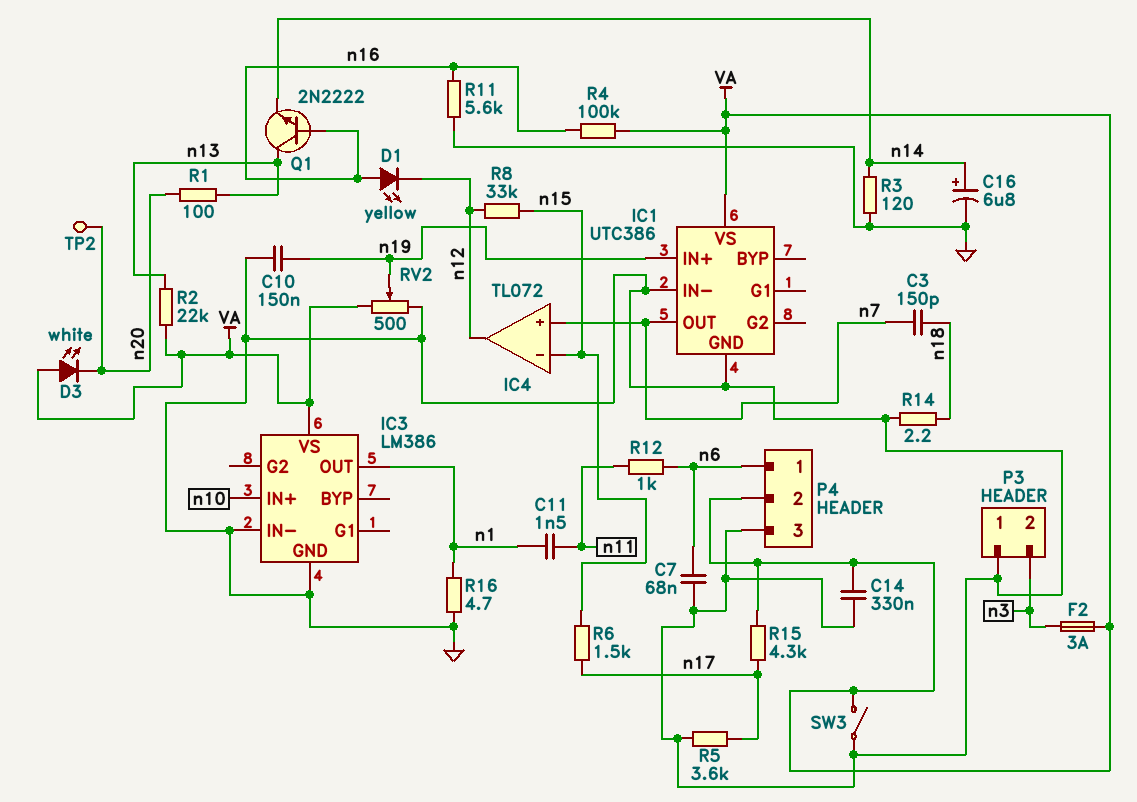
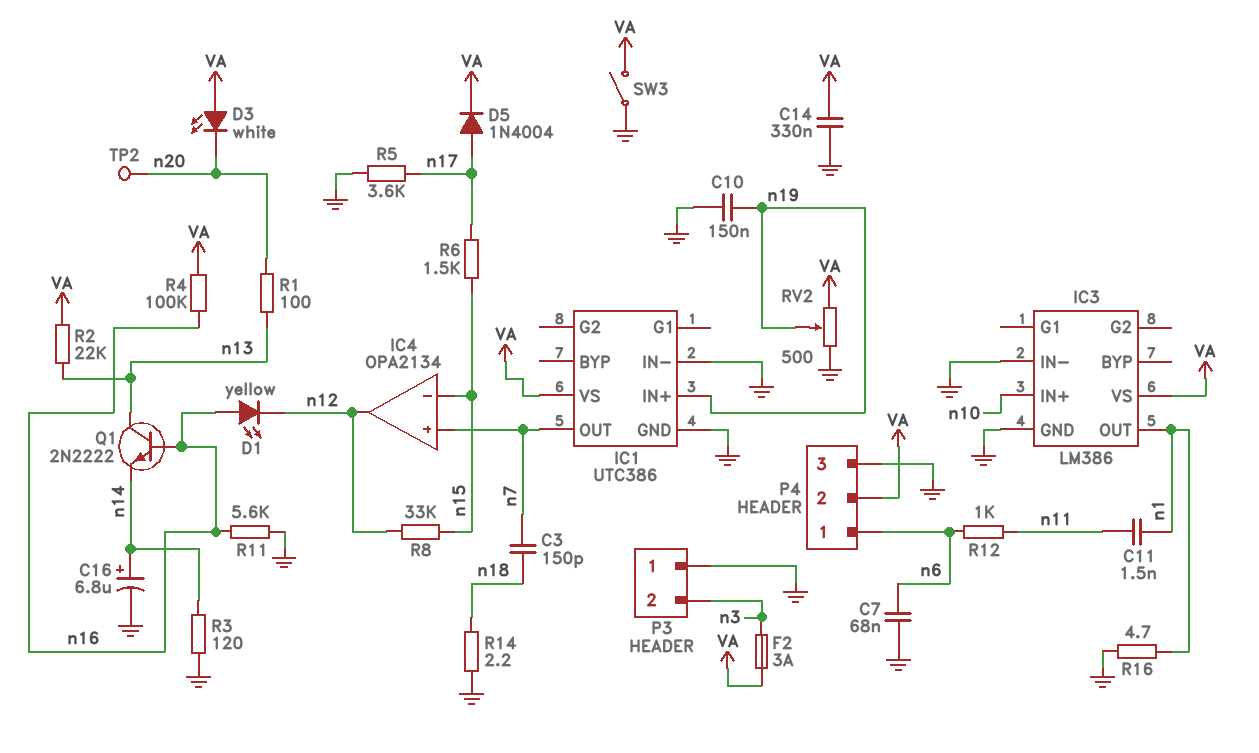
D5: none -> diode 1N4004 (A n17, K VA)
IC4: TL072 -> OPA2134
R15: 4.3k (VA, n17) -> none

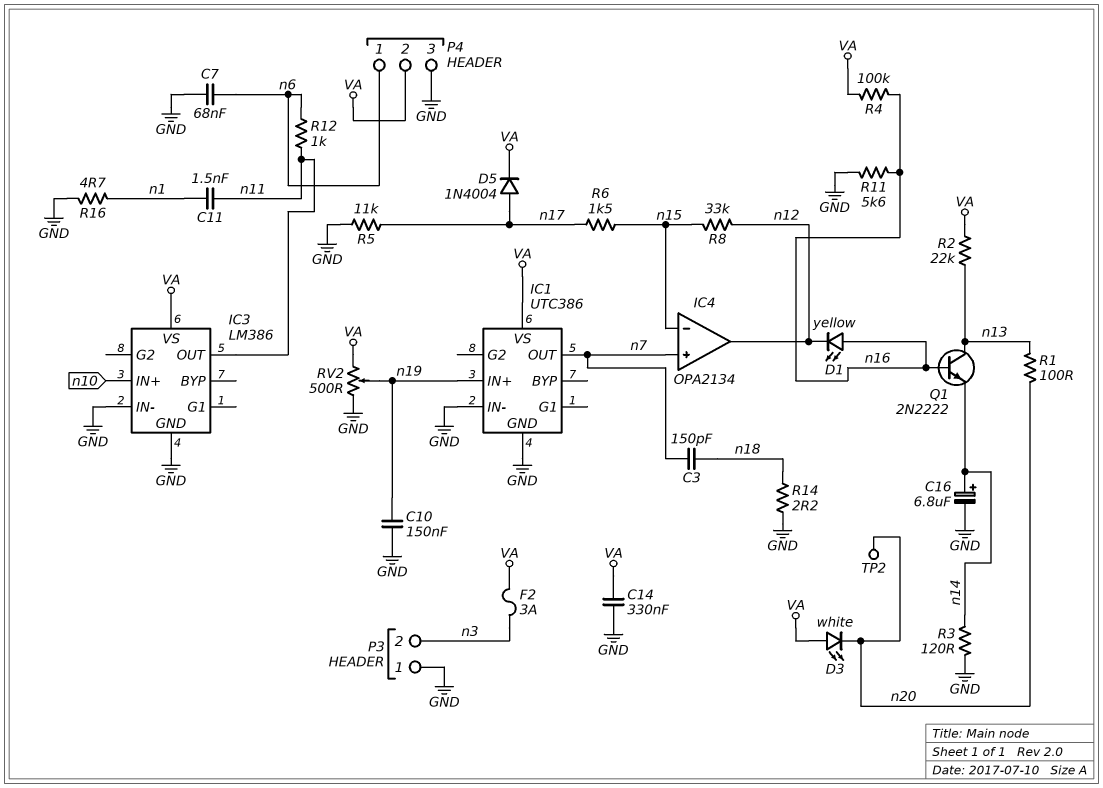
IC3 pin OUT: n1 -> n11
R5: 3.6k (GND, n17) -> 11k (GND, n17)
SW3: switch (GND, VA) -> none

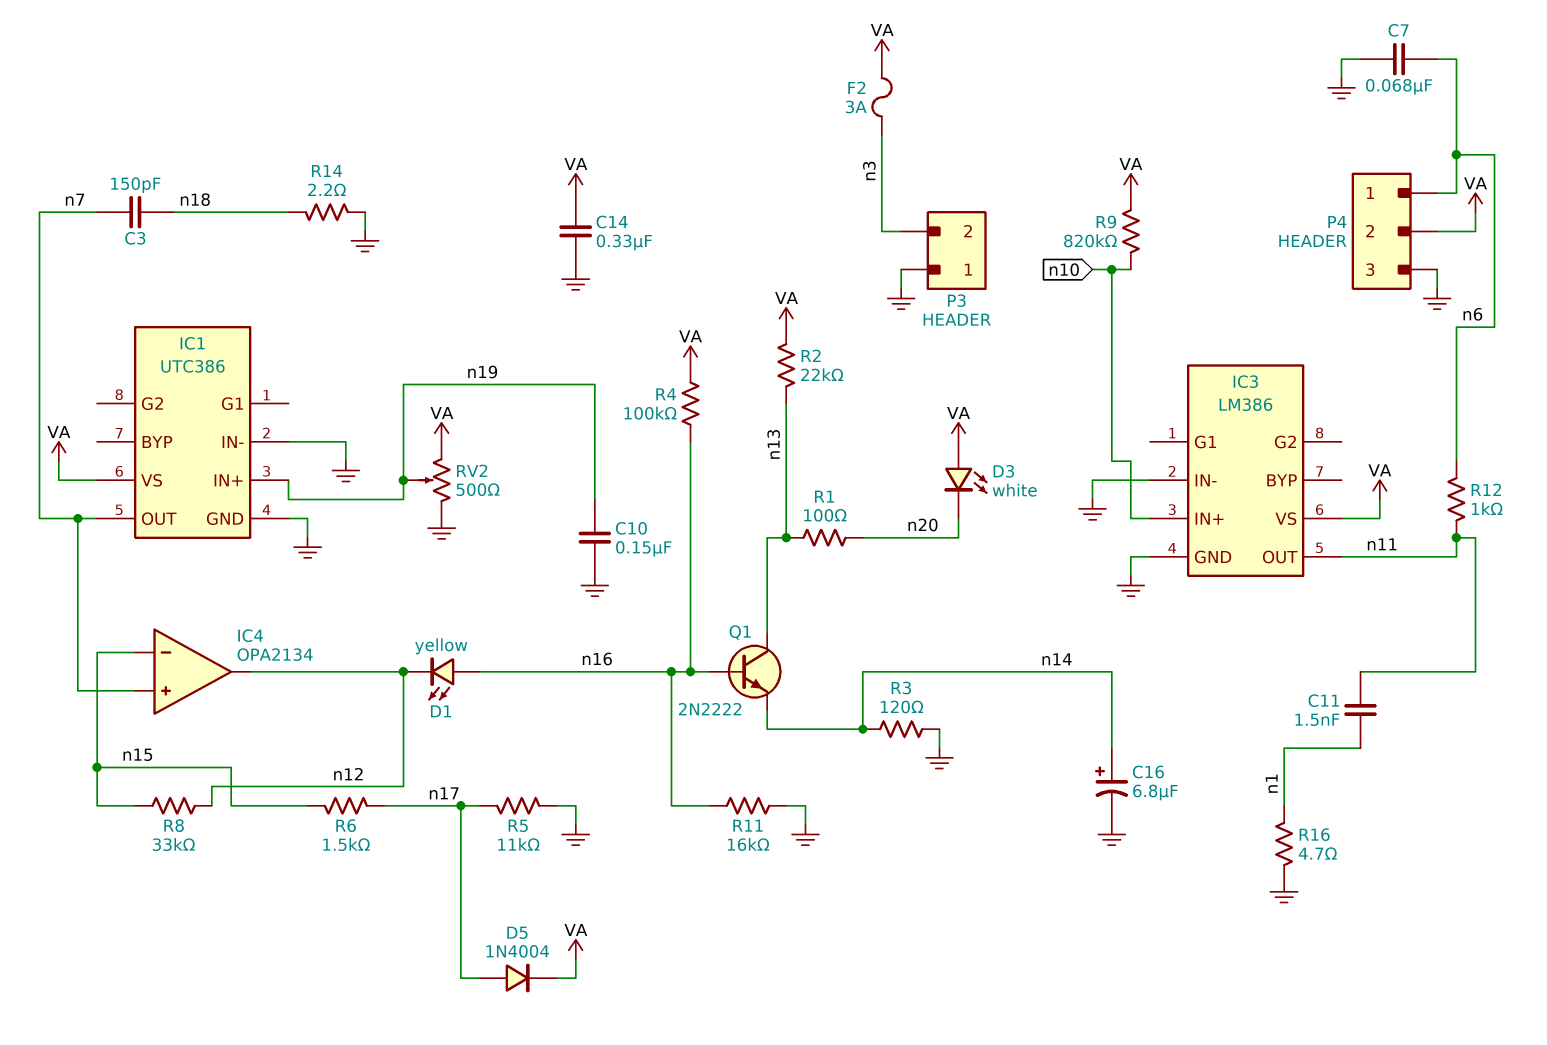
R9: none -> 820k (VA, n10)
R11: 5.6k (GND, n16) -> 16k (GND, n16)
TP2: test point (n20) -> none

